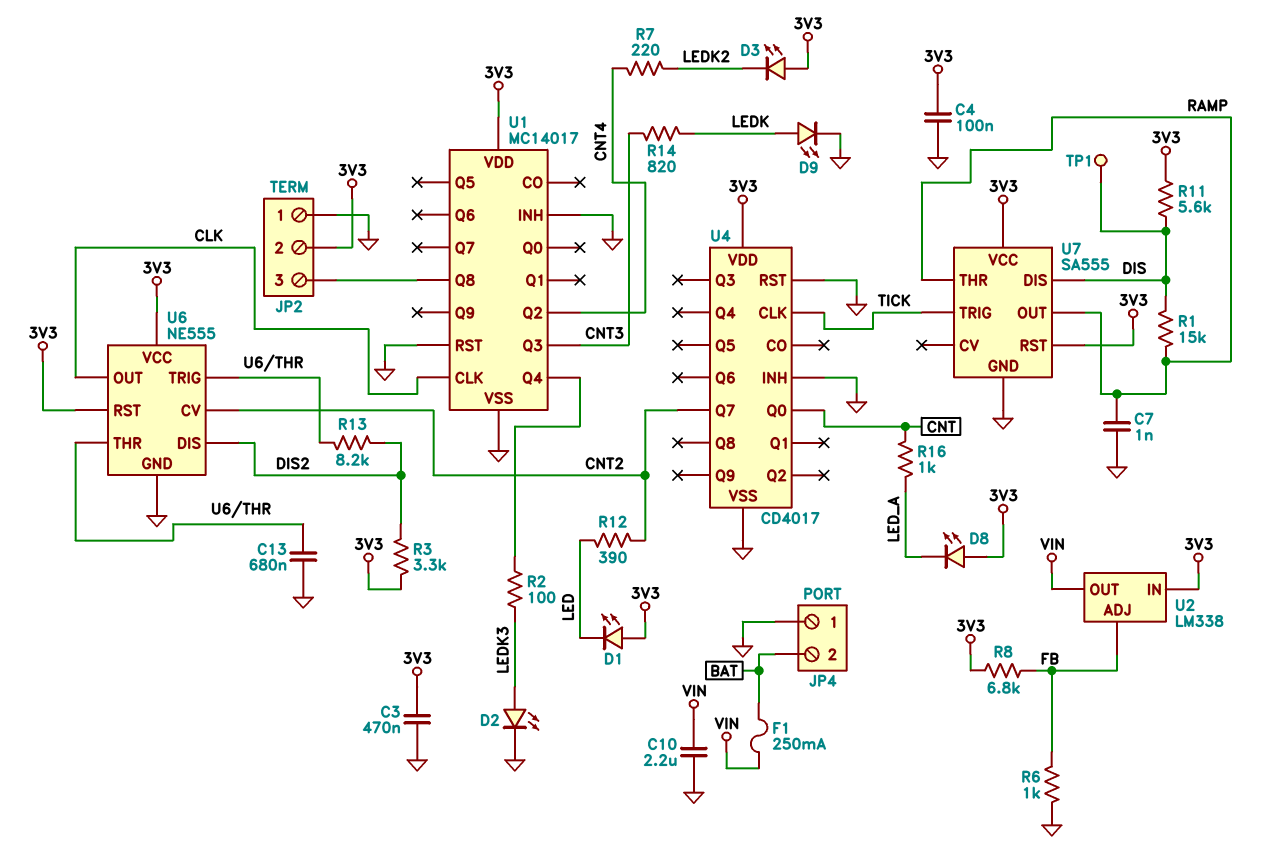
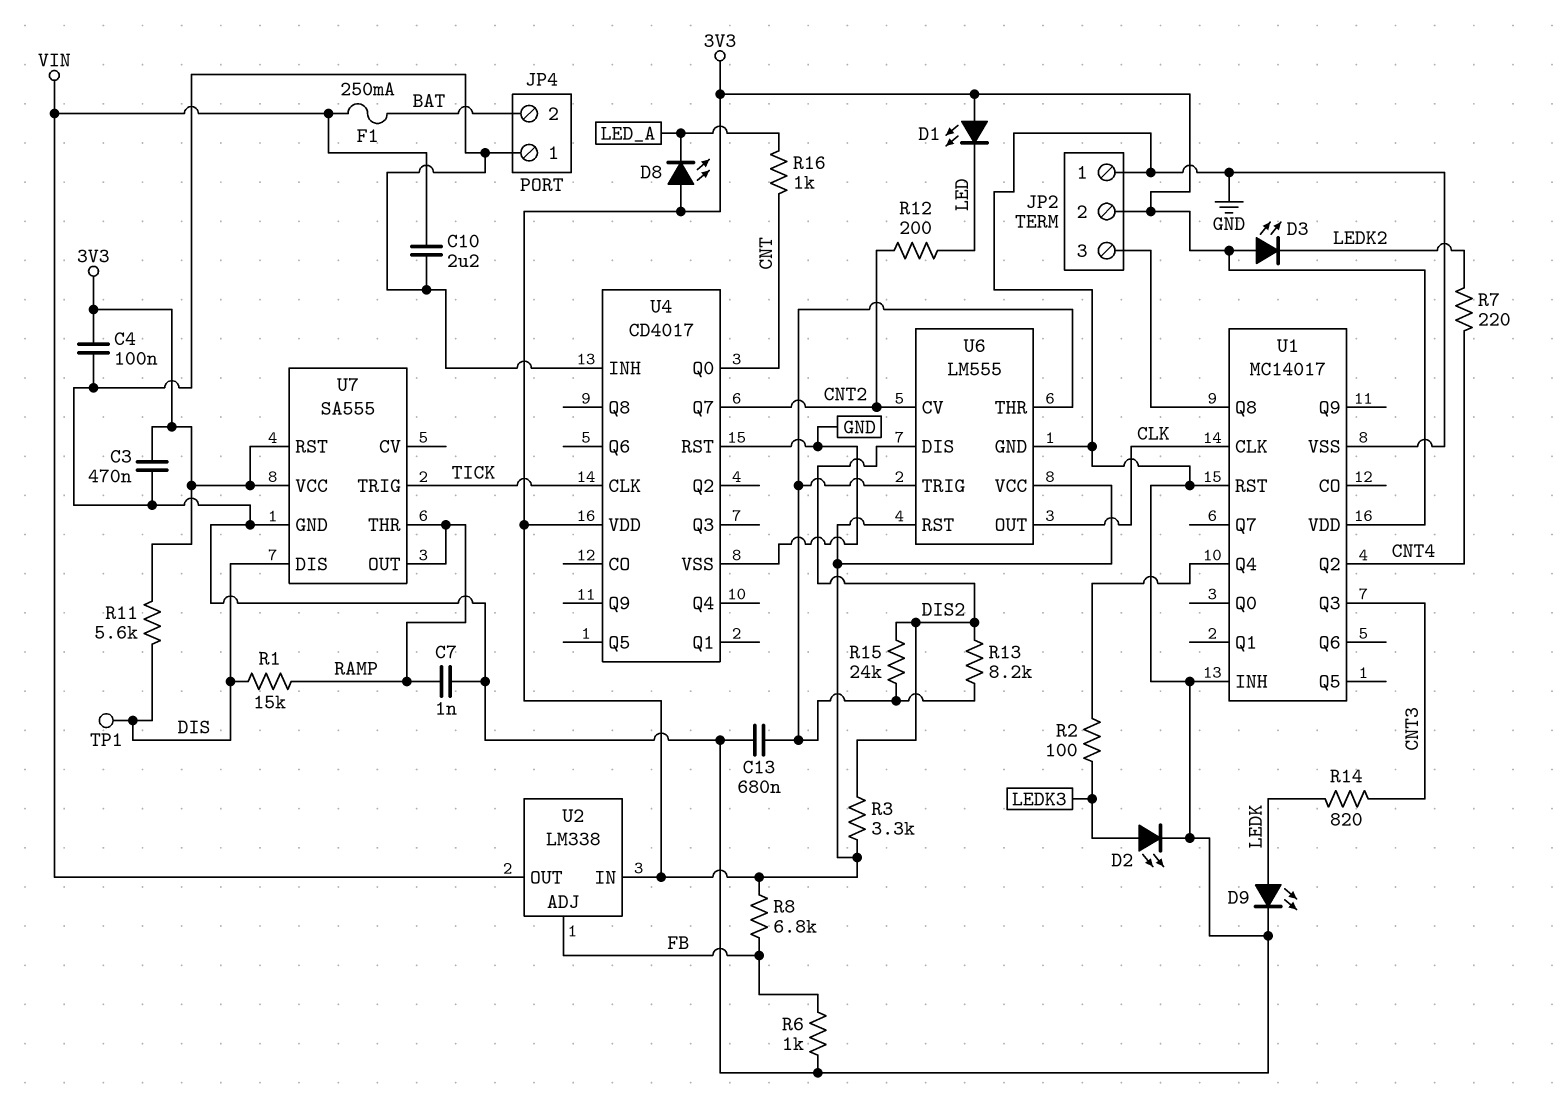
R12: 390 (CNT2, LED) -> 200 (CNT2, LED)
R15: none -> 24k (DIS2, U6/THR)
U6: NE555 -> LM555

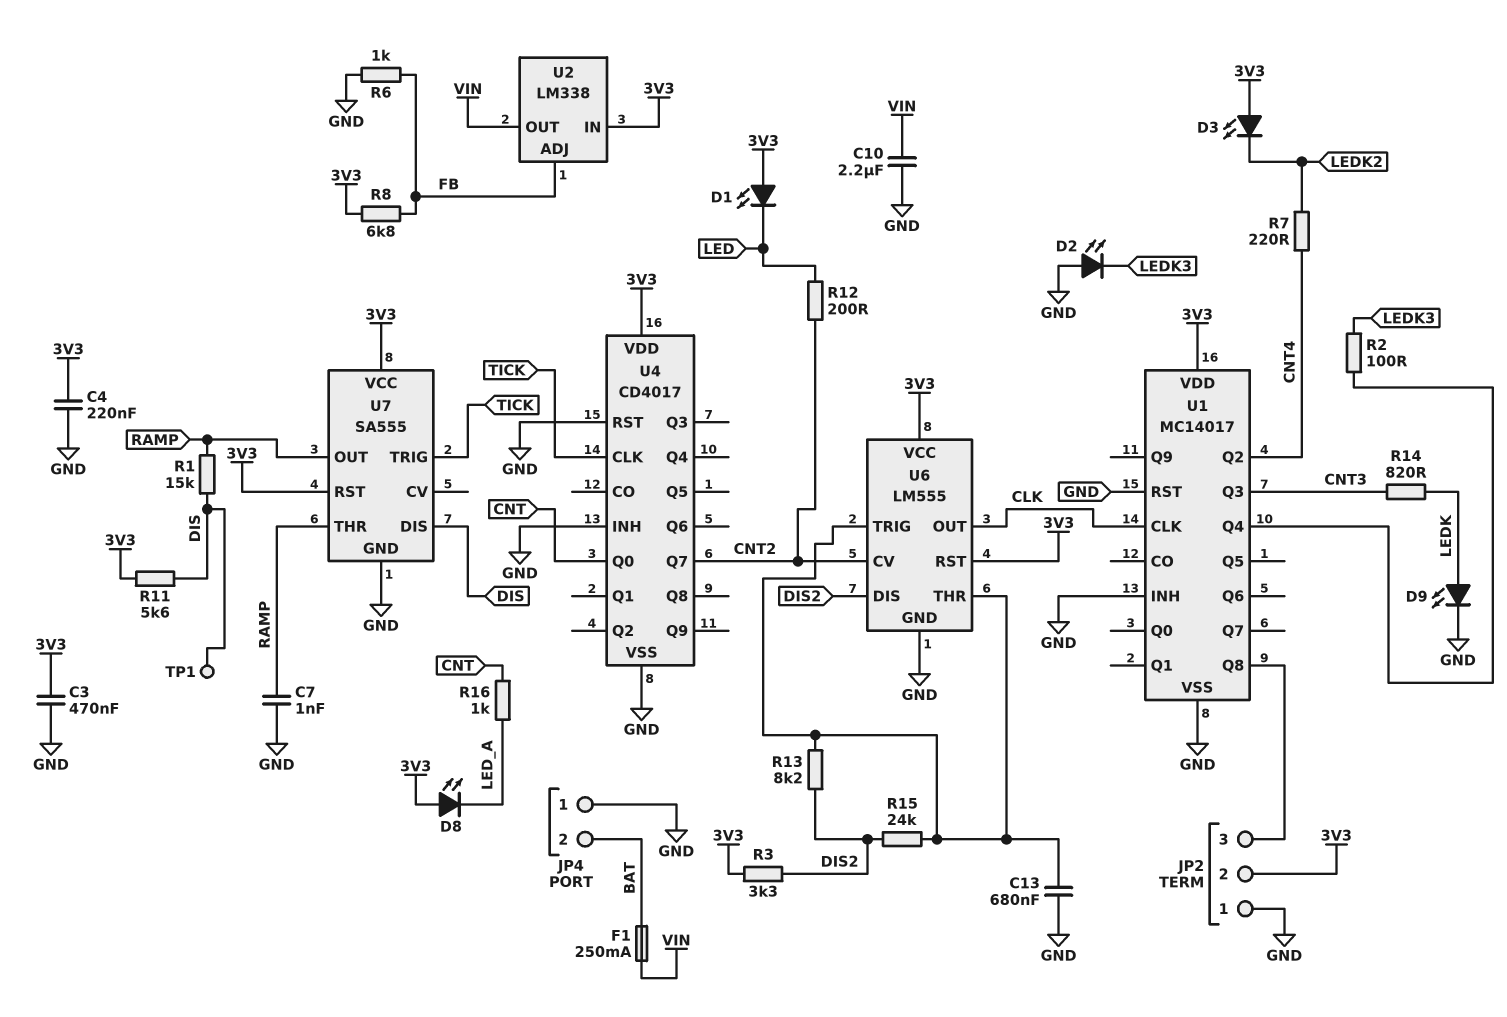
C4: 100nF (3V3, GND) -> 220nF (3V3, GND)
D2: LED (A LEDK3, K GND) -> LED (A GND, K LEDK3)

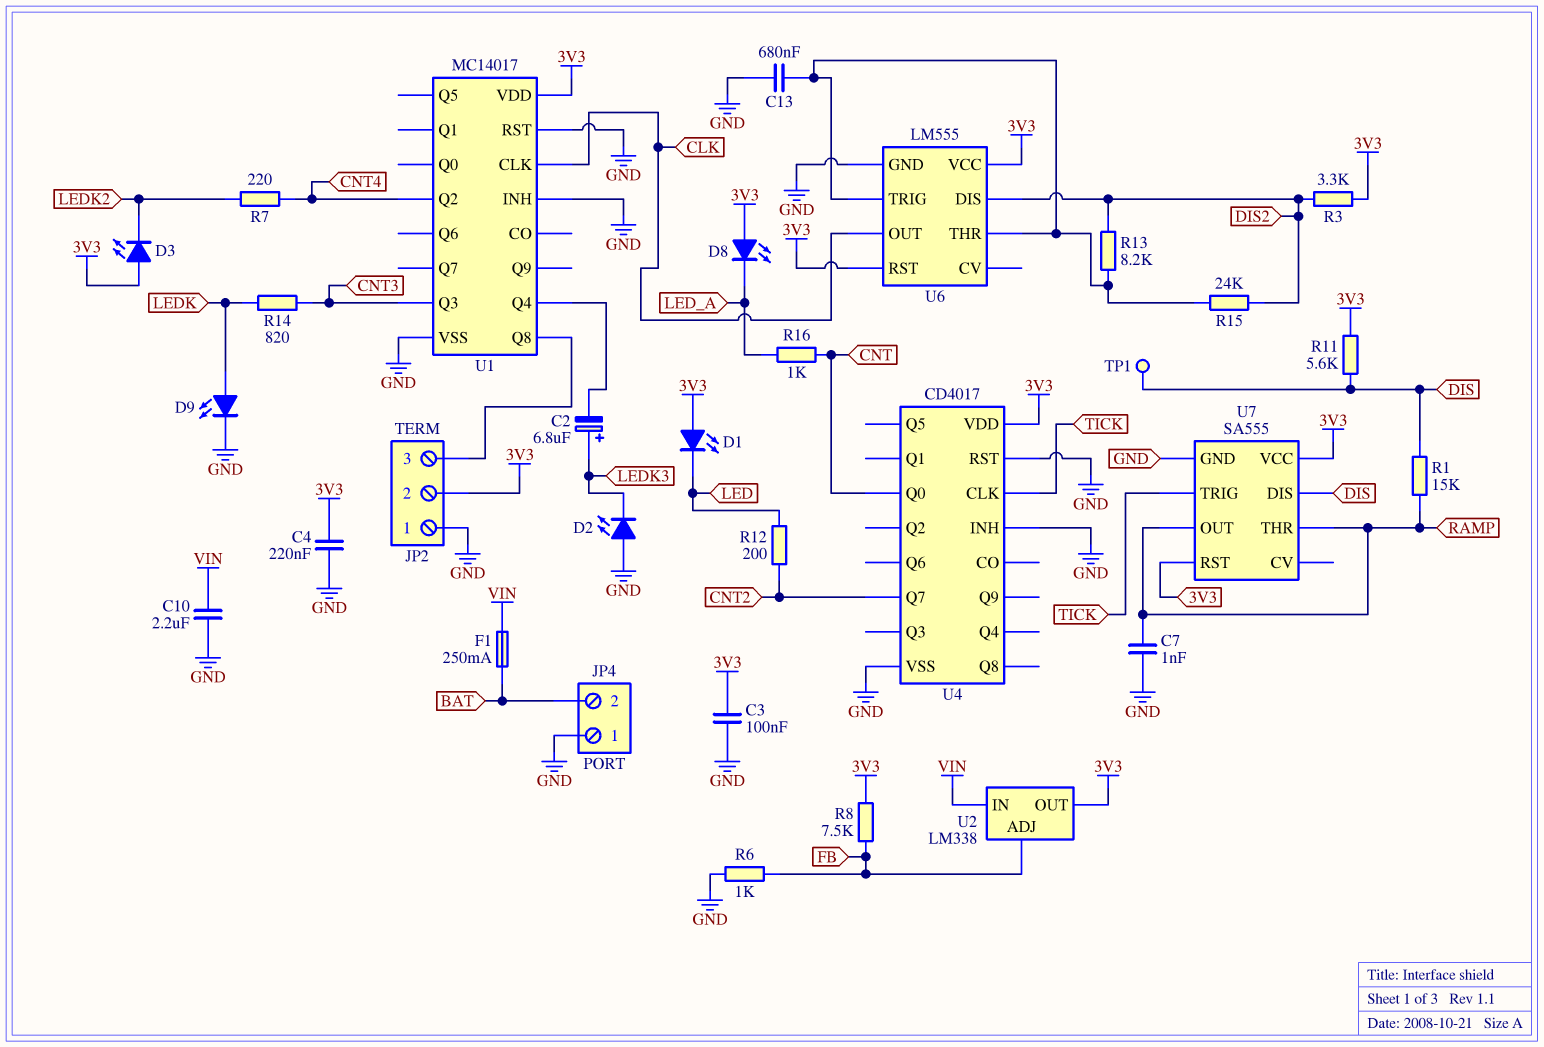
C2: none -> 6.8uF (plus LEDK3, minus U1/Q4)
C3: 470nF (3V3, GND) -> 100nF (3V3, GND)
R2: 100 (LEDK3, U1/Q4) -> none
R8: 6.8k (3V3, FB) -> 7.5k (3V3, FB)
U2 pin IN: 3V3 -> VIN
U2 pin OUT: VIN -> 3V3
U6 pin CV: CNT2 -> none

